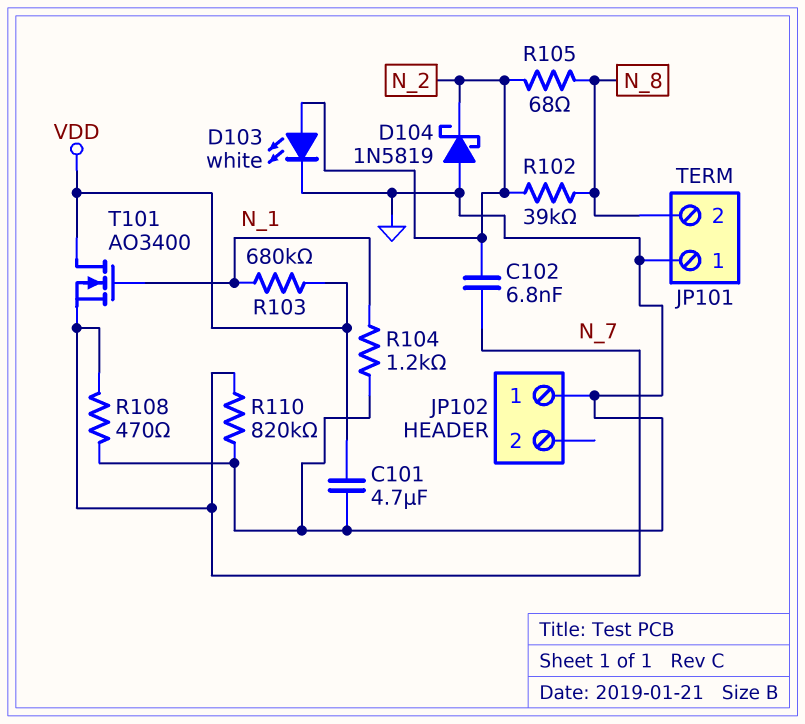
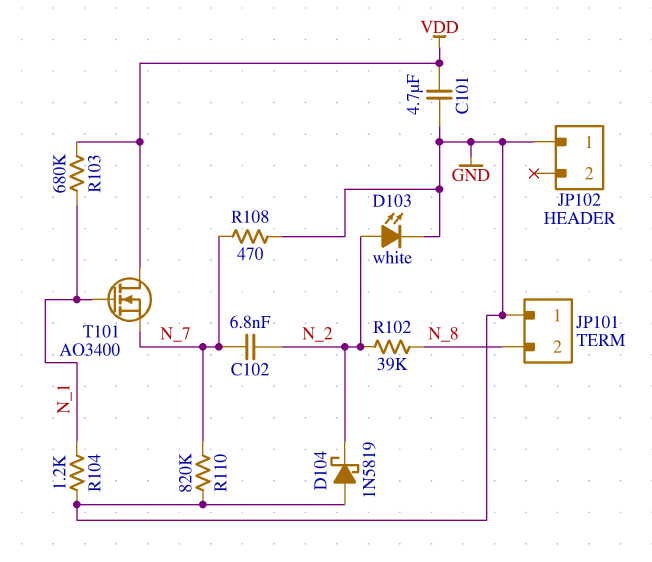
R105: 68 (N_2, N_8) -> none

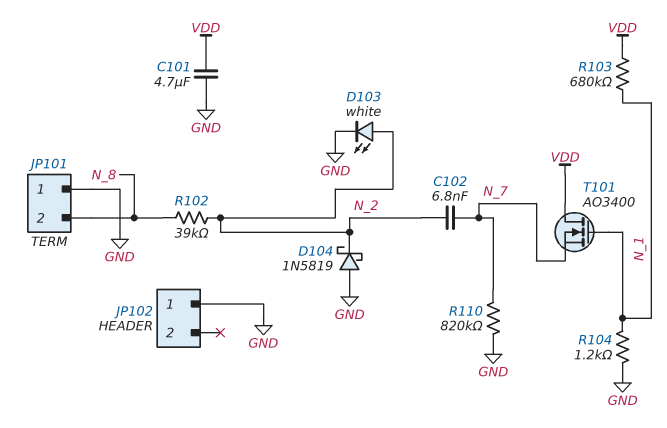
R108: 470 (GND, N_7) -> none

